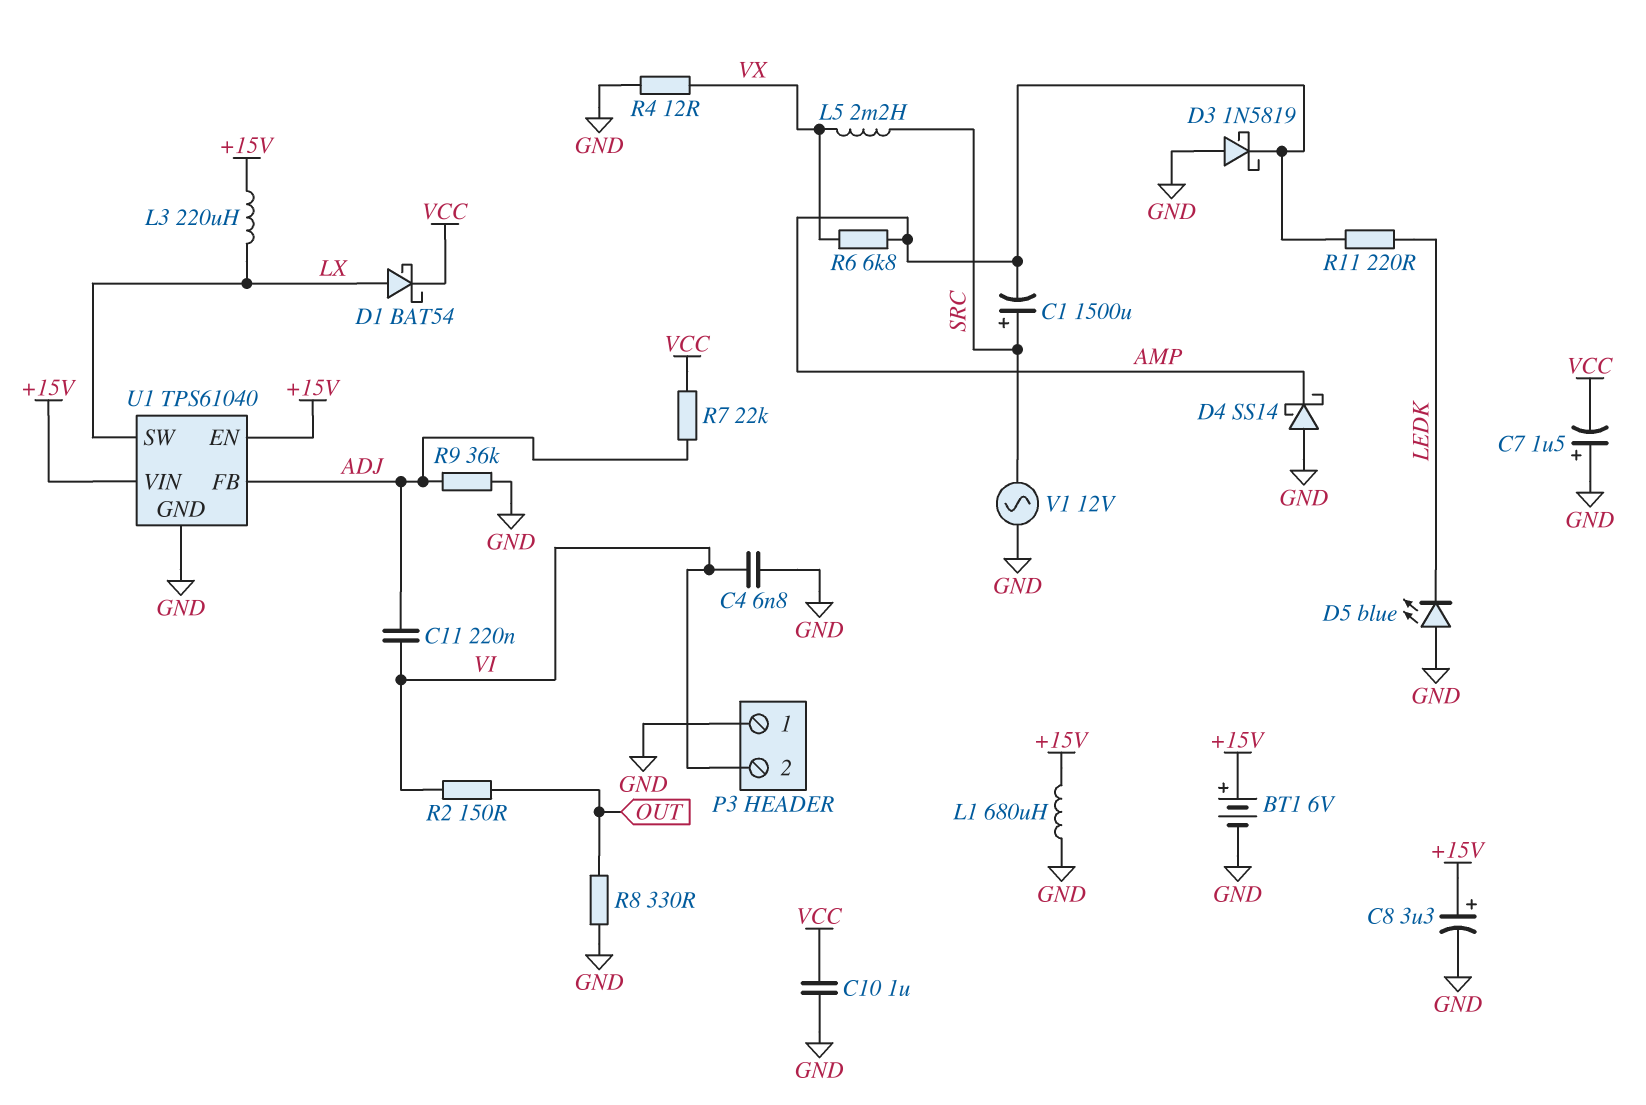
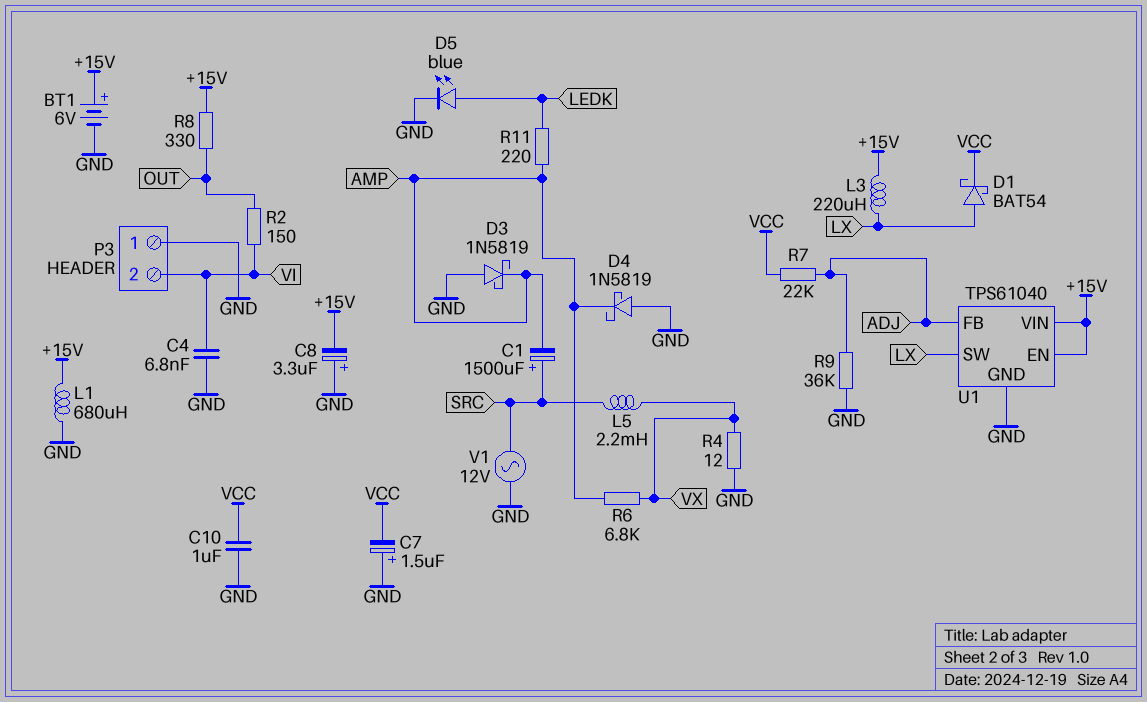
C8: 3.3uF (plus +15V, minus GND) -> 3.3uF (plus GND, minus +15V)
C11: 220nF (ADJ, VI) -> none
D4: schottky SS14 (A GND, K AMP) -> schottky 1N5819 (A GND, K AMP)
D5: LED blue (A GND, K LEDK) -> LED blue (A LEDK, K GND)
R8: 330 (GND, OUT) -> 330 (+15V, OUT)

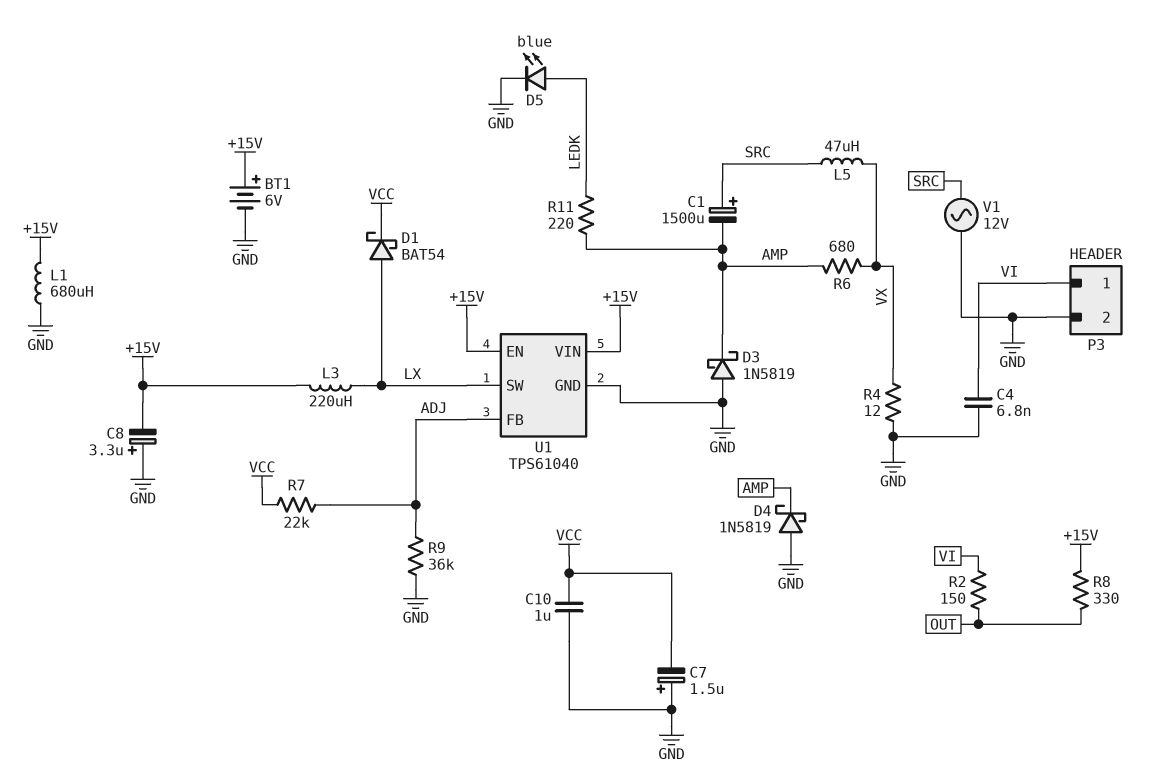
L5: 2.2mH (SRC, VX) -> 47uH (SRC, VX)
P3 pin 1: GND -> VI
P3 pin 2: VI -> GND
R6: 6.8k (AMP, VX) -> 680 (AMP, VX)

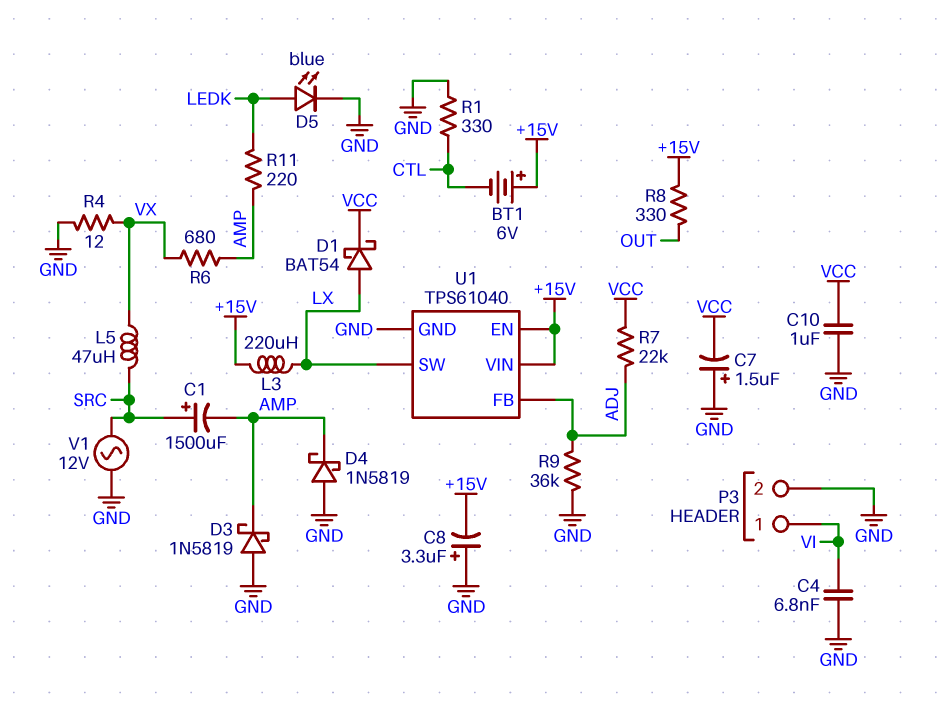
BT1: 6V (plus +15V, minus GND) -> 6V (plus +15V, minus CTL)
L1: 680uH (+15V, GND) -> none
R1: none -> 330 (CTL, GND)
R2: 150 (OUT, VI) -> none

